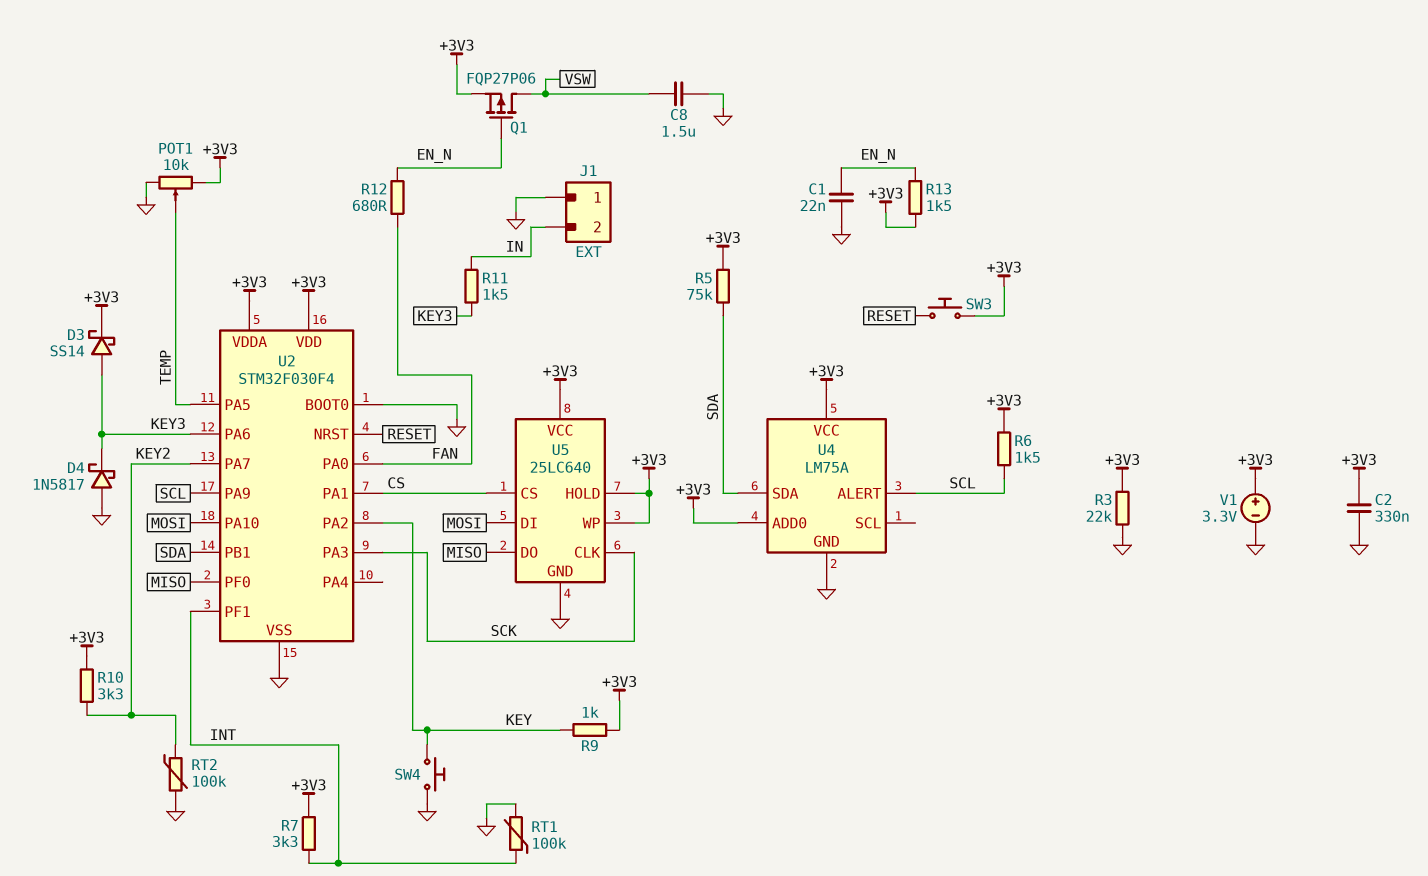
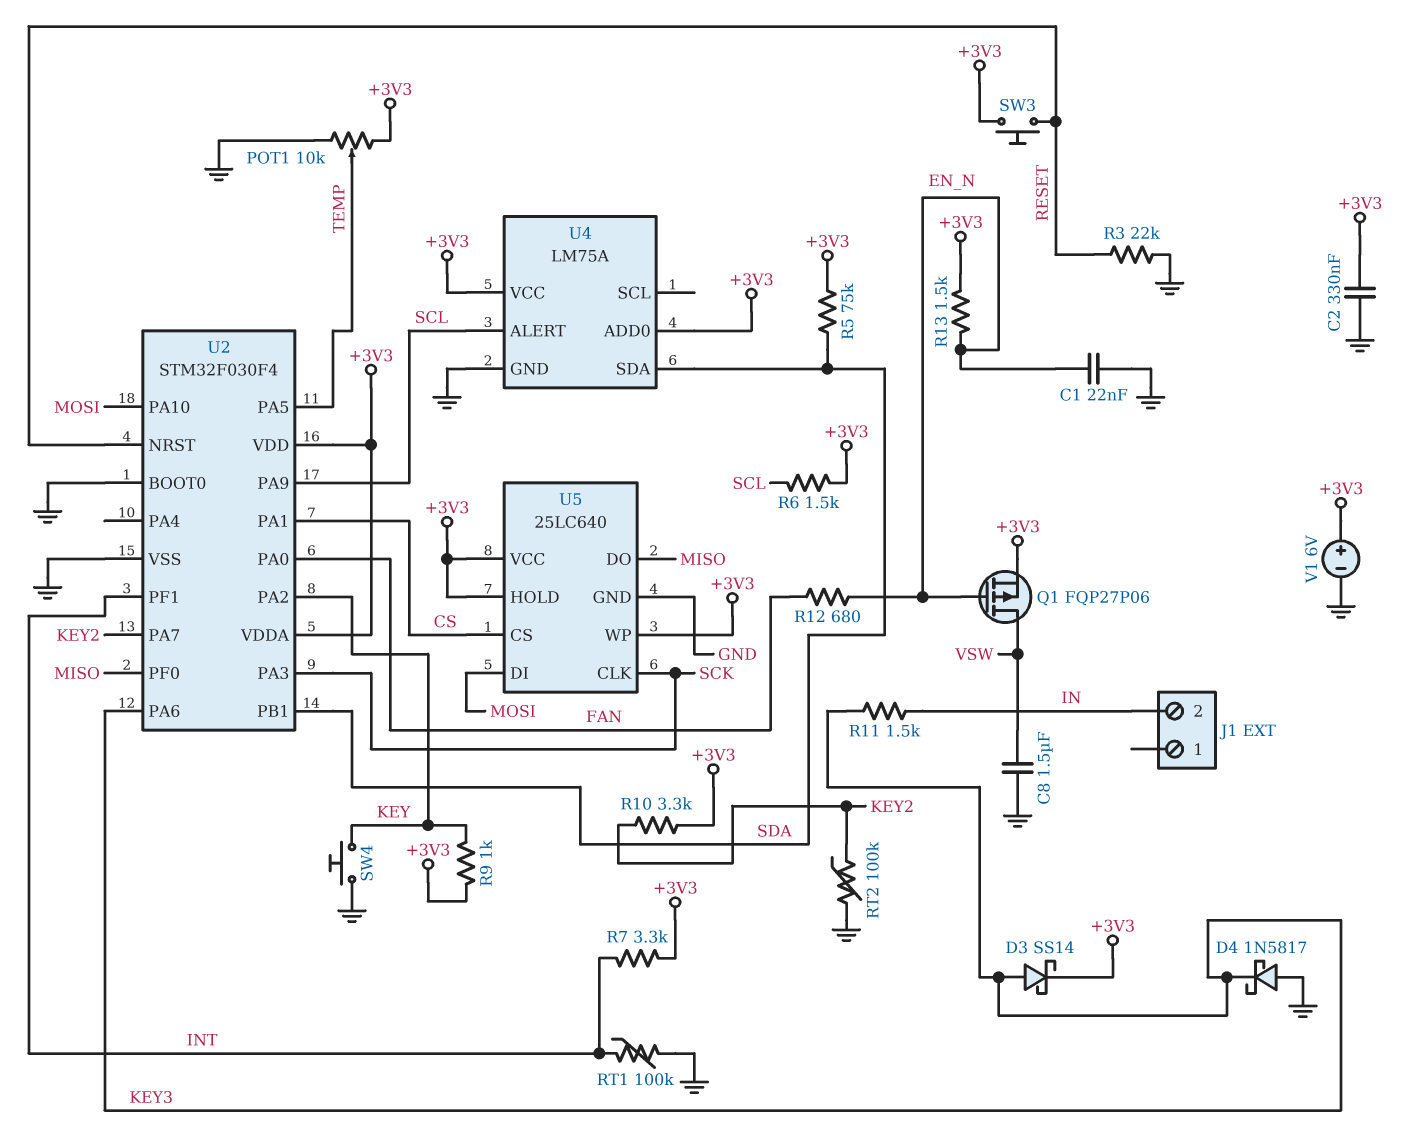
J1 pin 1: GND -> none
R3: 22k (+3V3, GND) -> 22k (GND, RESET)
V1: 3.3V (plus +3V3, minus GND) -> 6V (plus +3V3, minus GND)

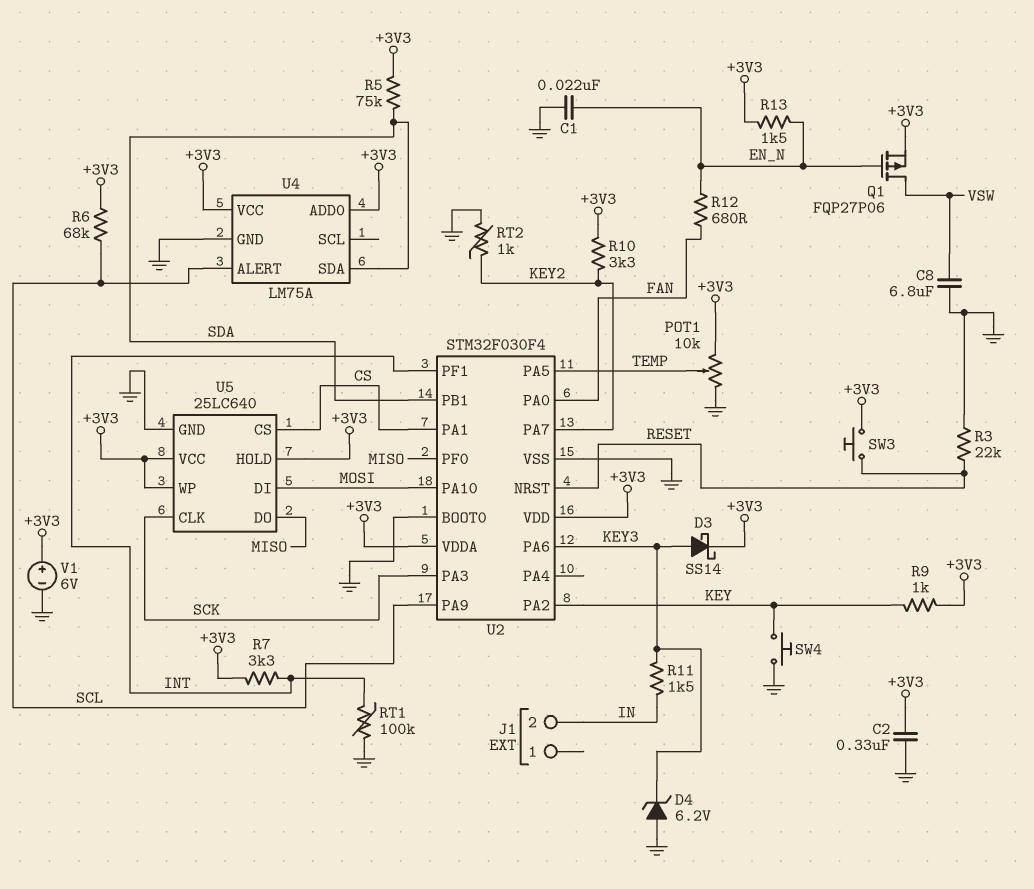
C8: 1.5uF (GND, VSW) -> 6.8uF (GND, VSW)
D4: schottky 1N5817 (A GND, K KEY3) -> zener 6.2V (A GND, K KEY3)
R6: 1.5k (+3V3, SCL) -> 68k (+3V3, SCL)
RT2: 100k (GND, KEY2) -> 1k (GND, KEY2)

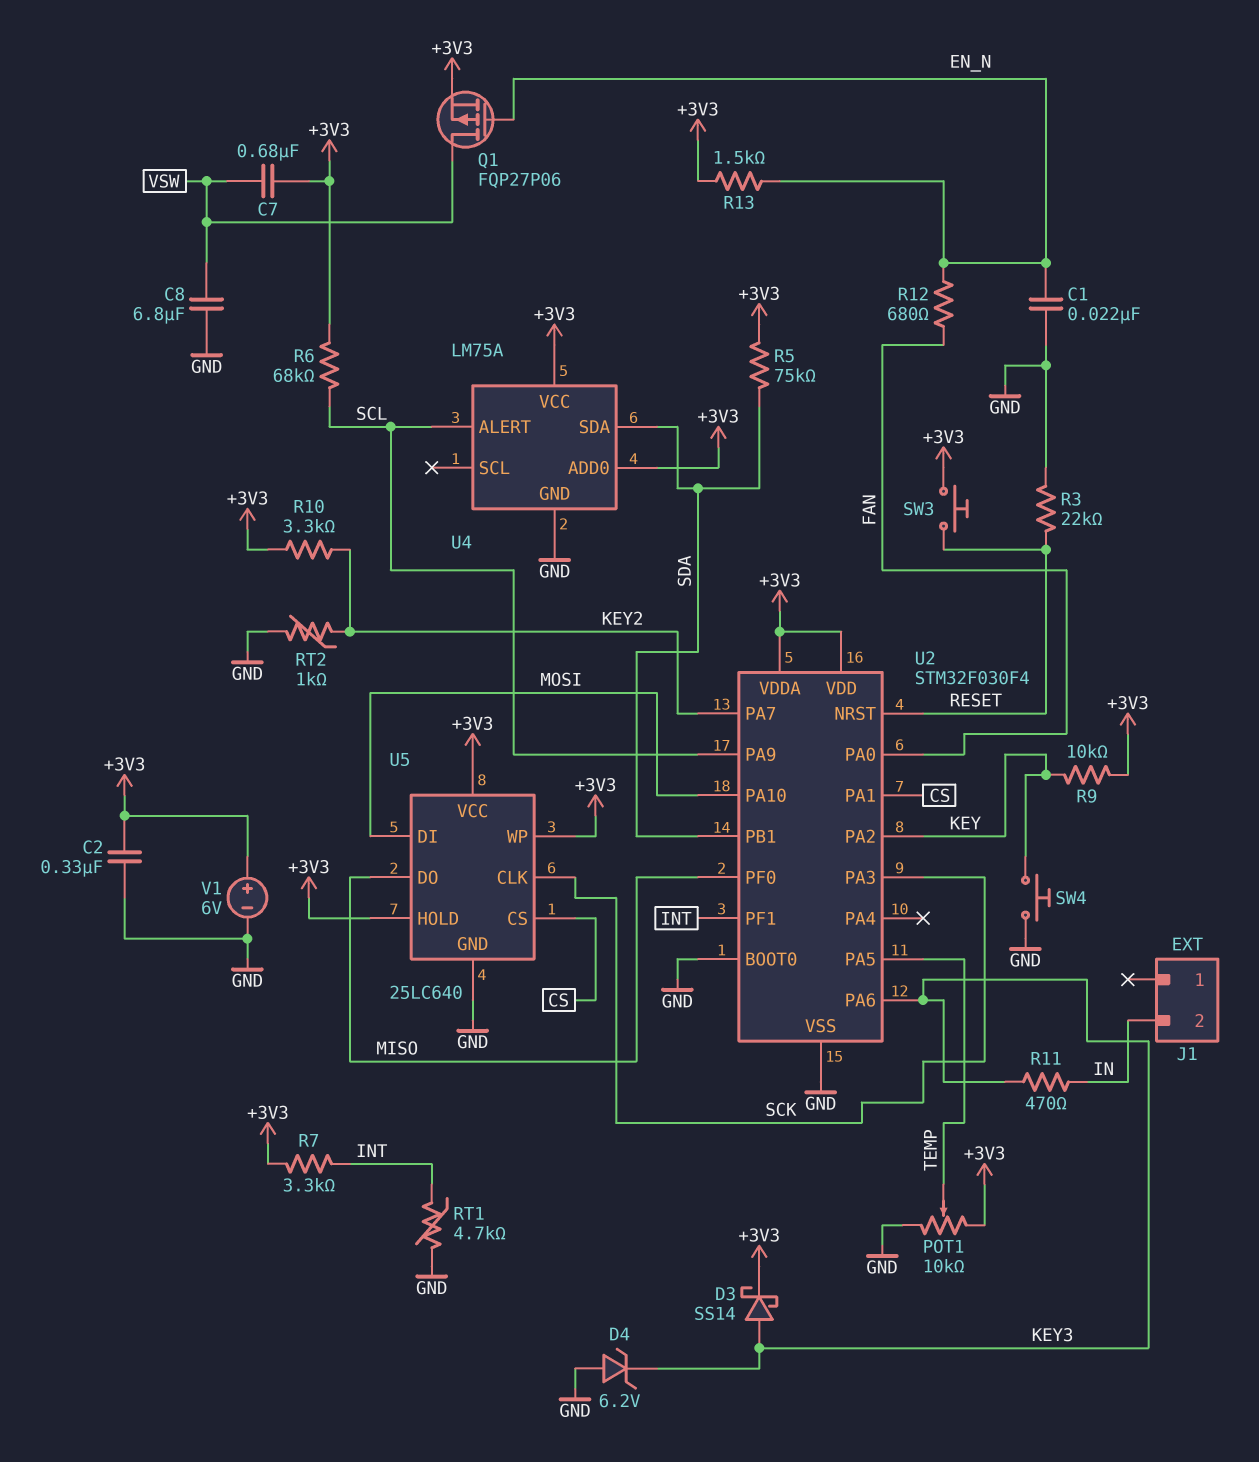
C7: none -> 680nF (+3V3, VSW)
R9: 1k (+3V3, KEY) -> 10k (+3V3, KEY)
R11: 1.5k (IN, KEY3) -> 470 (IN, KEY3)
RT1: 100k (GND, INT) -> 4.7k (GND, INT)

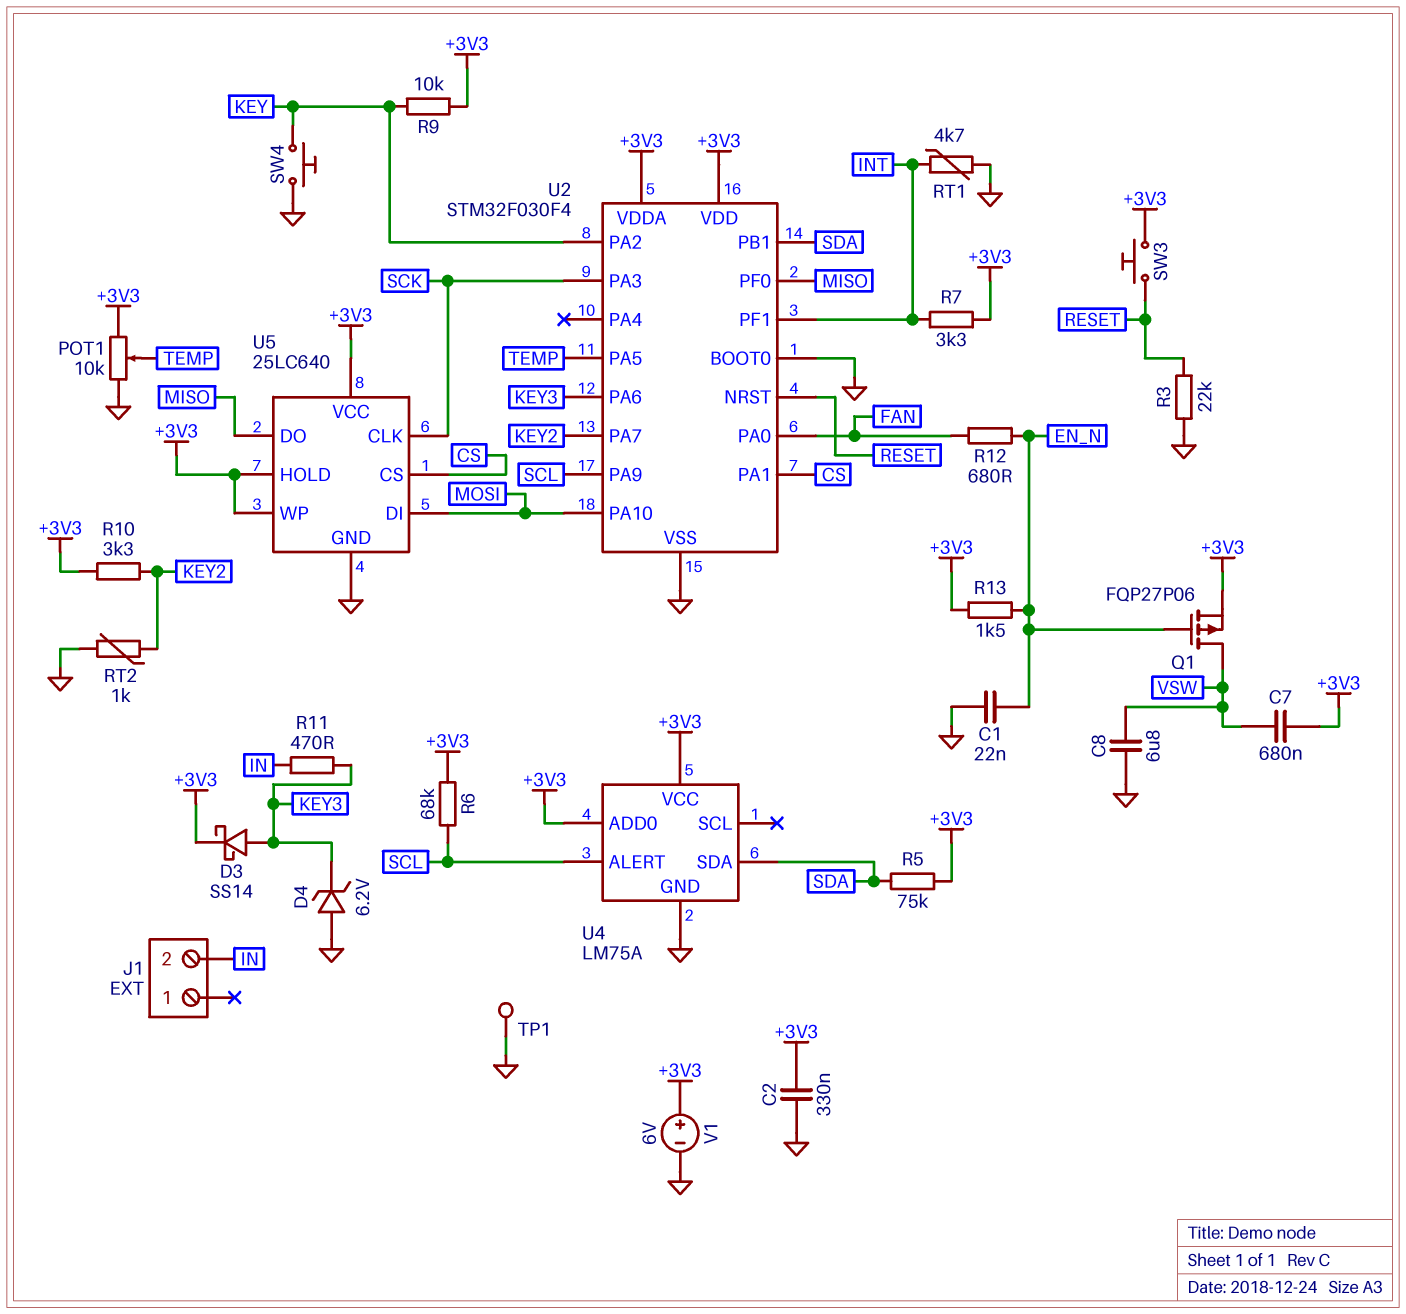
TP1: none -> test point (GND)

